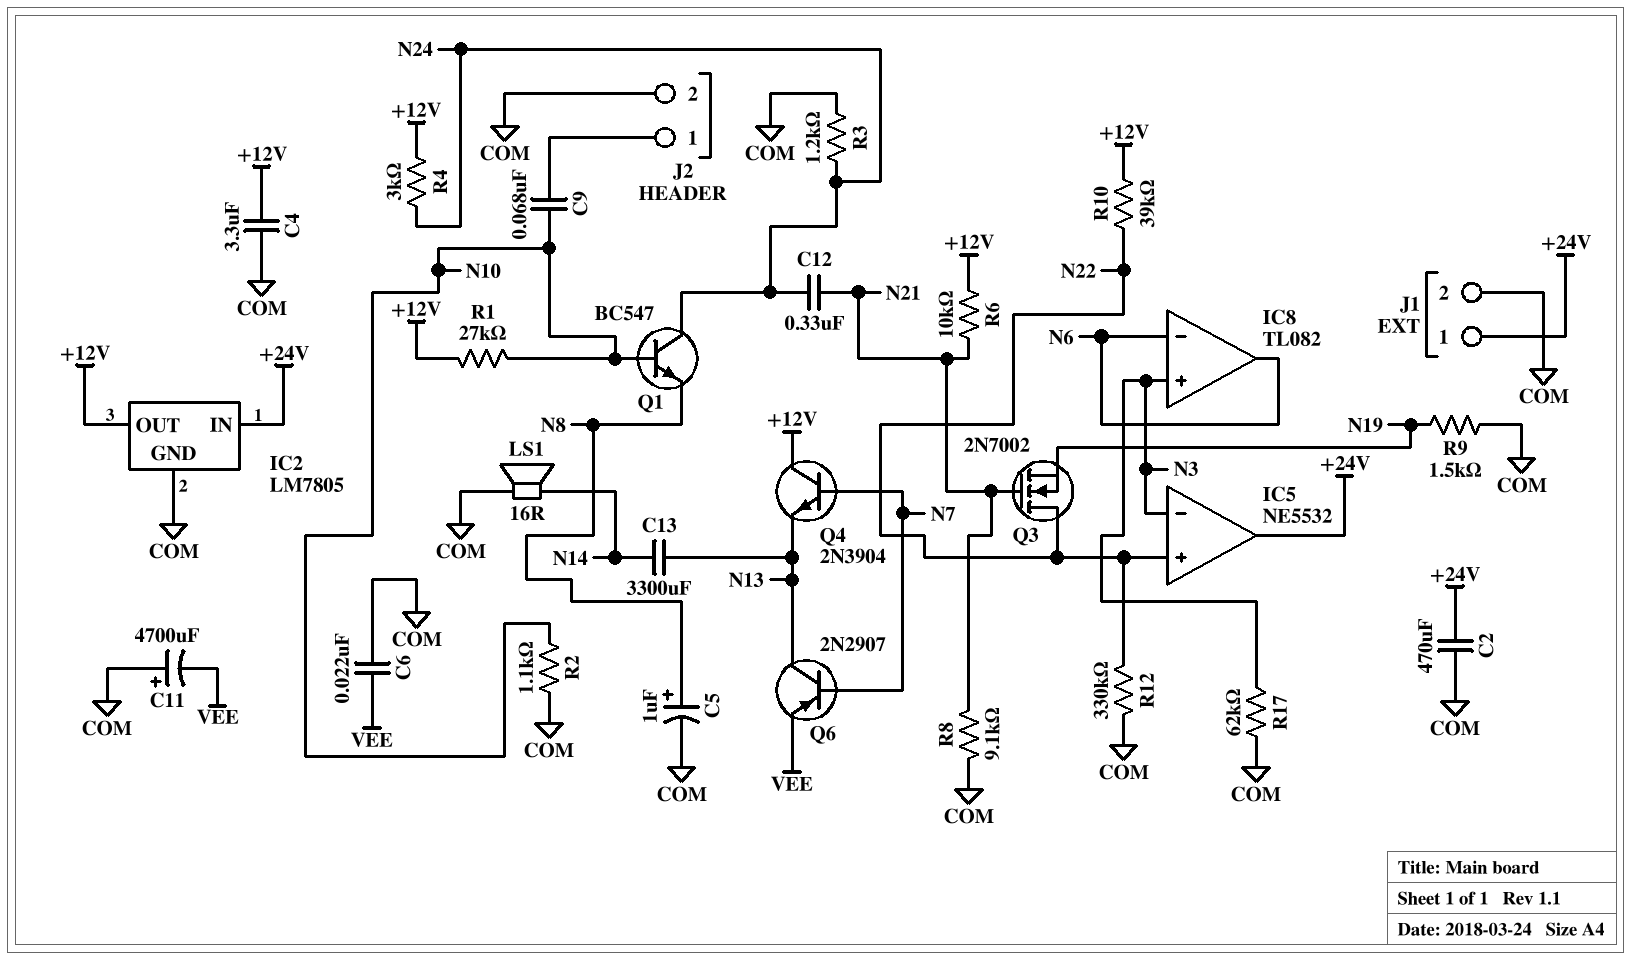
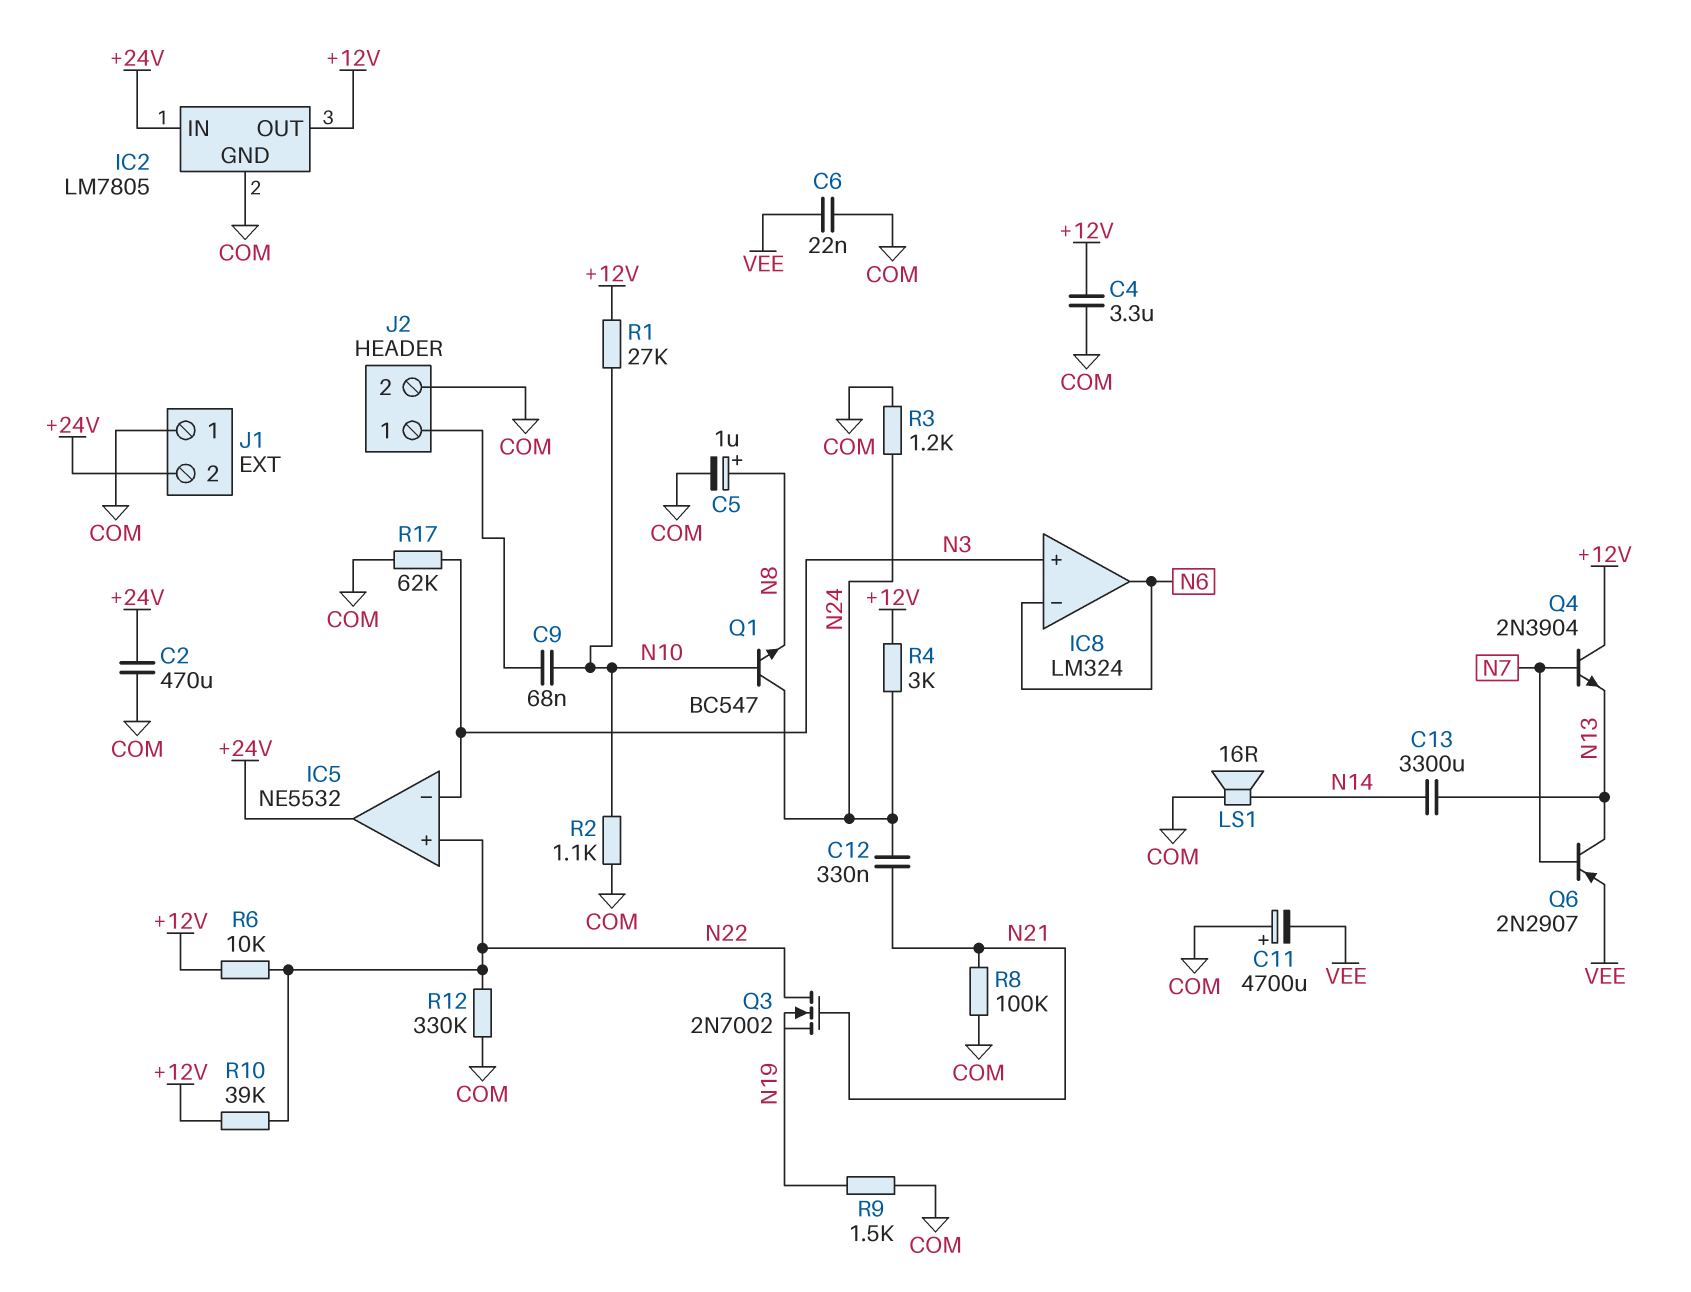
IC8: TL082 -> LM324
J1 pin 1: +24V -> COM
J1 pin 2: COM -> +24V
R6: 10k (+12V, N21) -> 10k (+12V, N22)
R8: 9.1k (COM, N21) -> 100k (COM, N21)

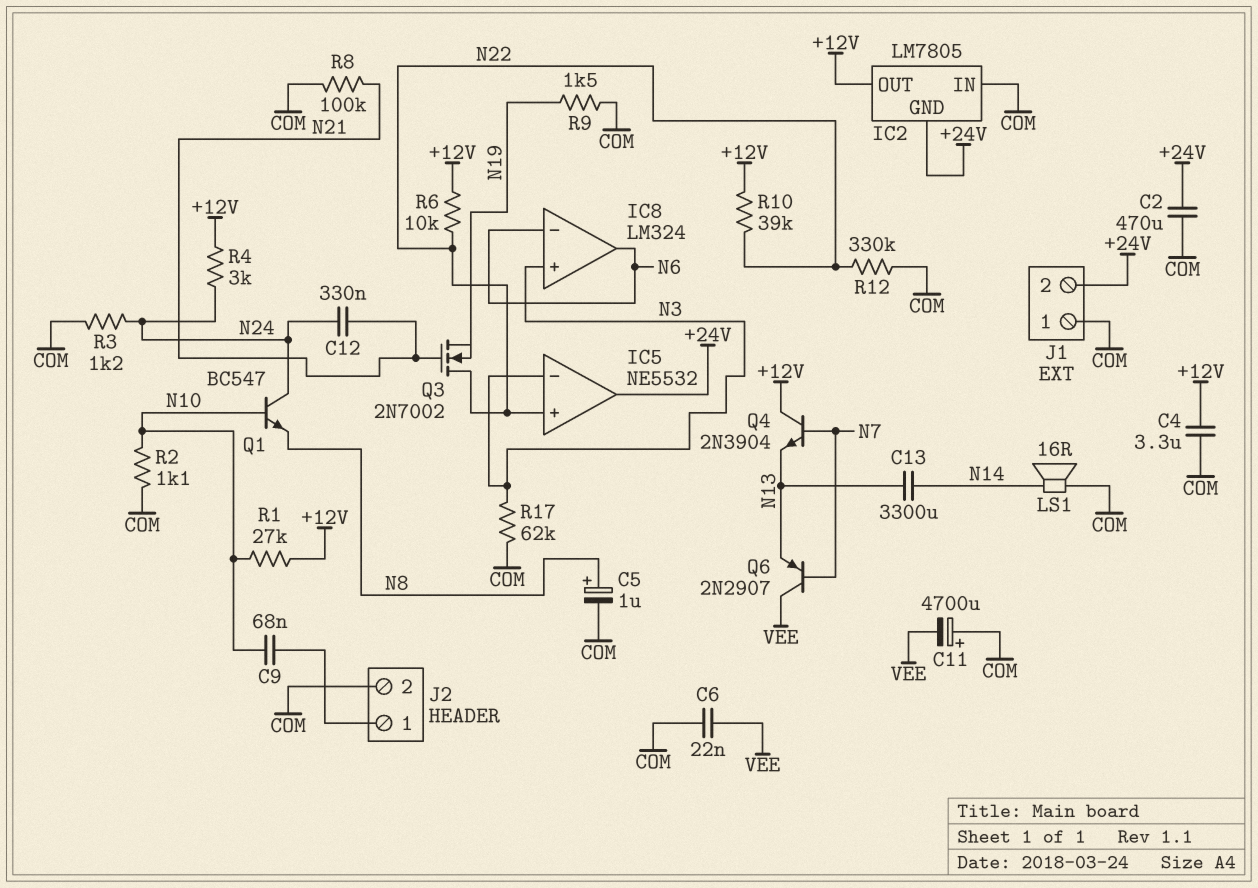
IC2 pin GND: COM -> +24V
IC2 pin IN: +24V -> COM
Q6: PNP 2N2907 (B N7, C N13, E VEE) -> PNP 2N2907 (B N7, C VEE, E N13)

